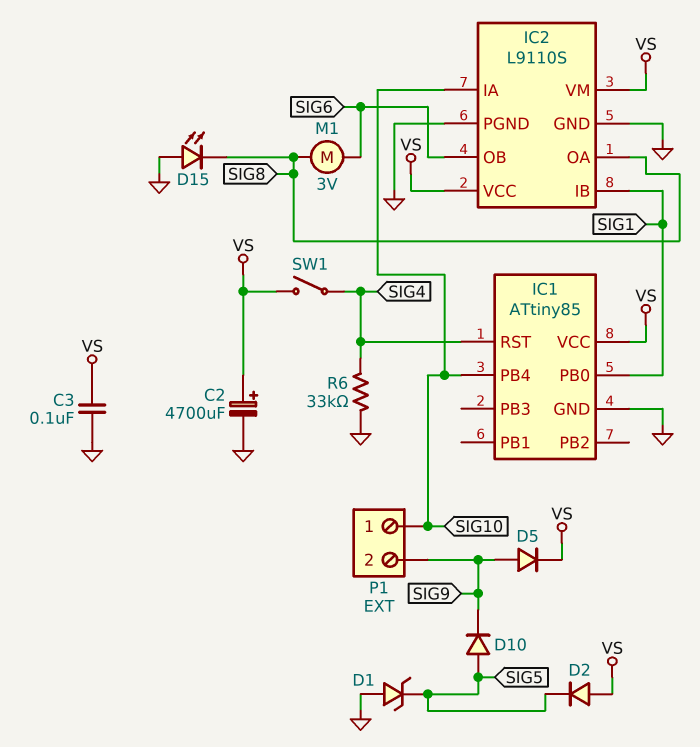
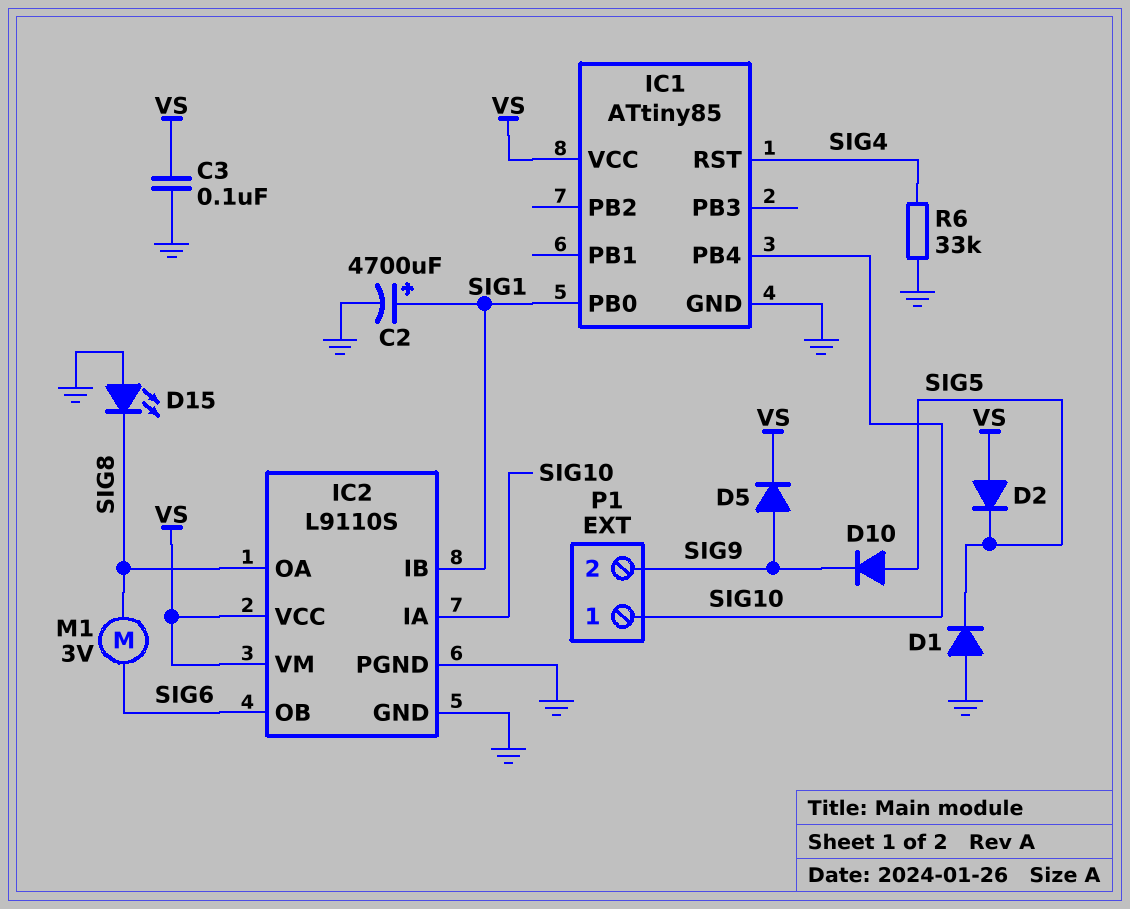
C2: 4700uF (plus VS, minus GND) -> 4700uF (plus SIG1, minus GND)
D1: zener (A GND, K SIG5) -> diode (A GND, K SIG5)
SW1: switch (SIG4, VS) -> none

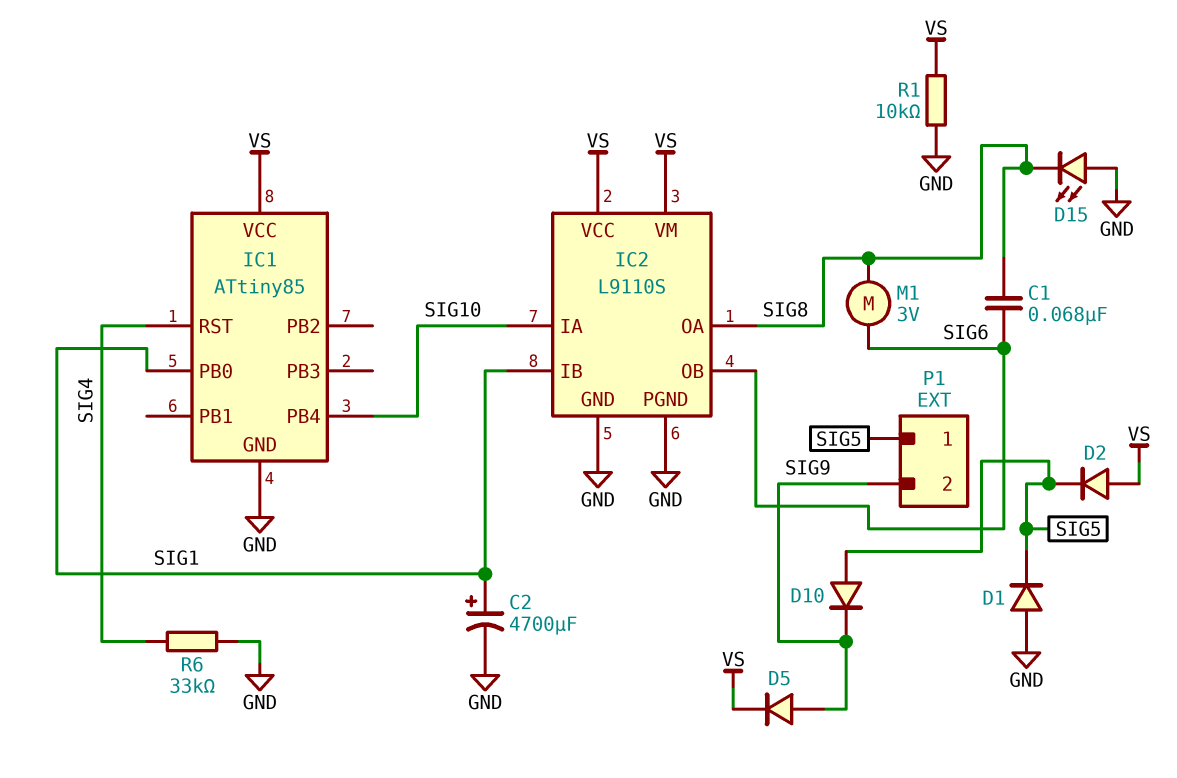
C1: none -> 68nF (SIG6, SIG8)
C3: 100nF (GND, VS) -> none
P1 pin 1: SIG10 -> SIG5
R1: none -> 10k (GND, VS)

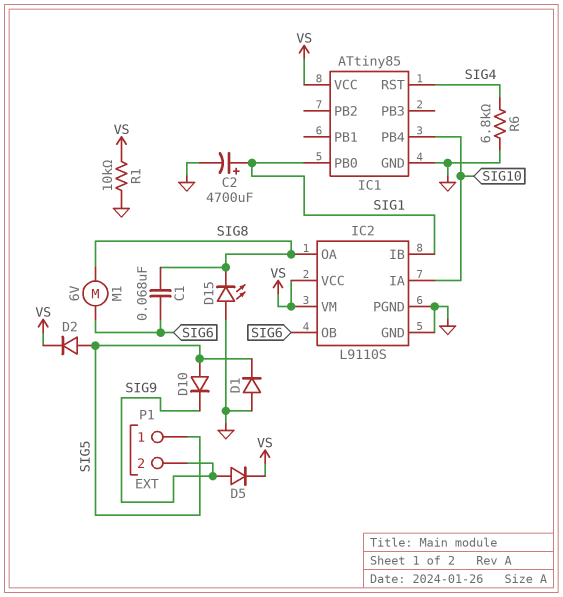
D2: diode (A VS, K SIG5) -> diode (A SIG5, K VS)
M1: motor 3V (SIG6, SIG8) -> motor 6V (SIG6, SIG8)
R6: 33k (GND, SIG4) -> 6.8k (GND, SIG4)

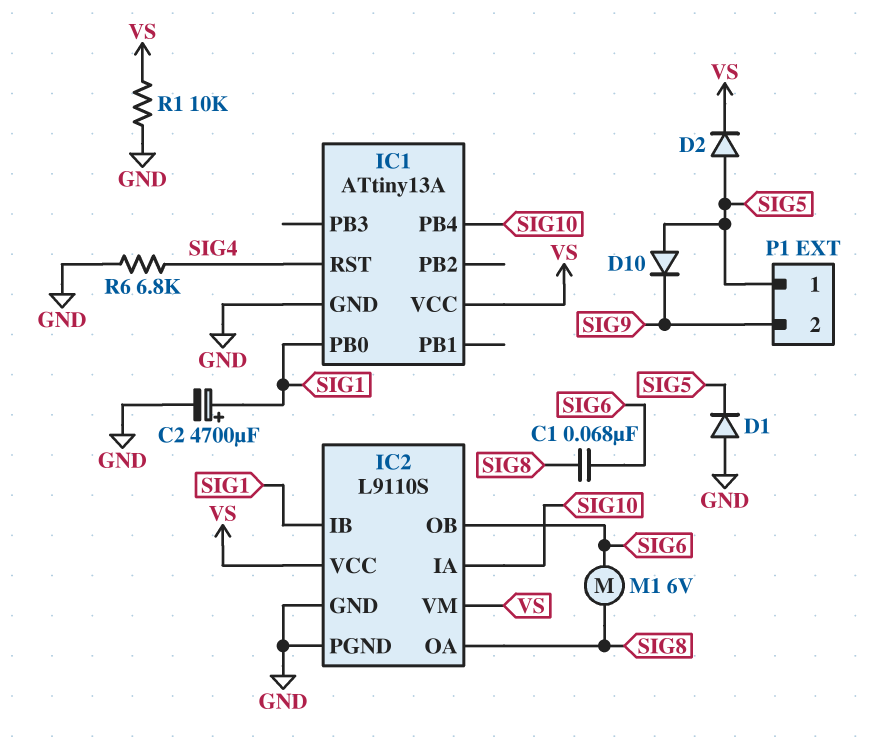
D5: diode (A SIG9, K VS) -> none
D15: LED (A GND, K SIG8) -> none
IC1: ATtiny85 -> ATtiny13A

